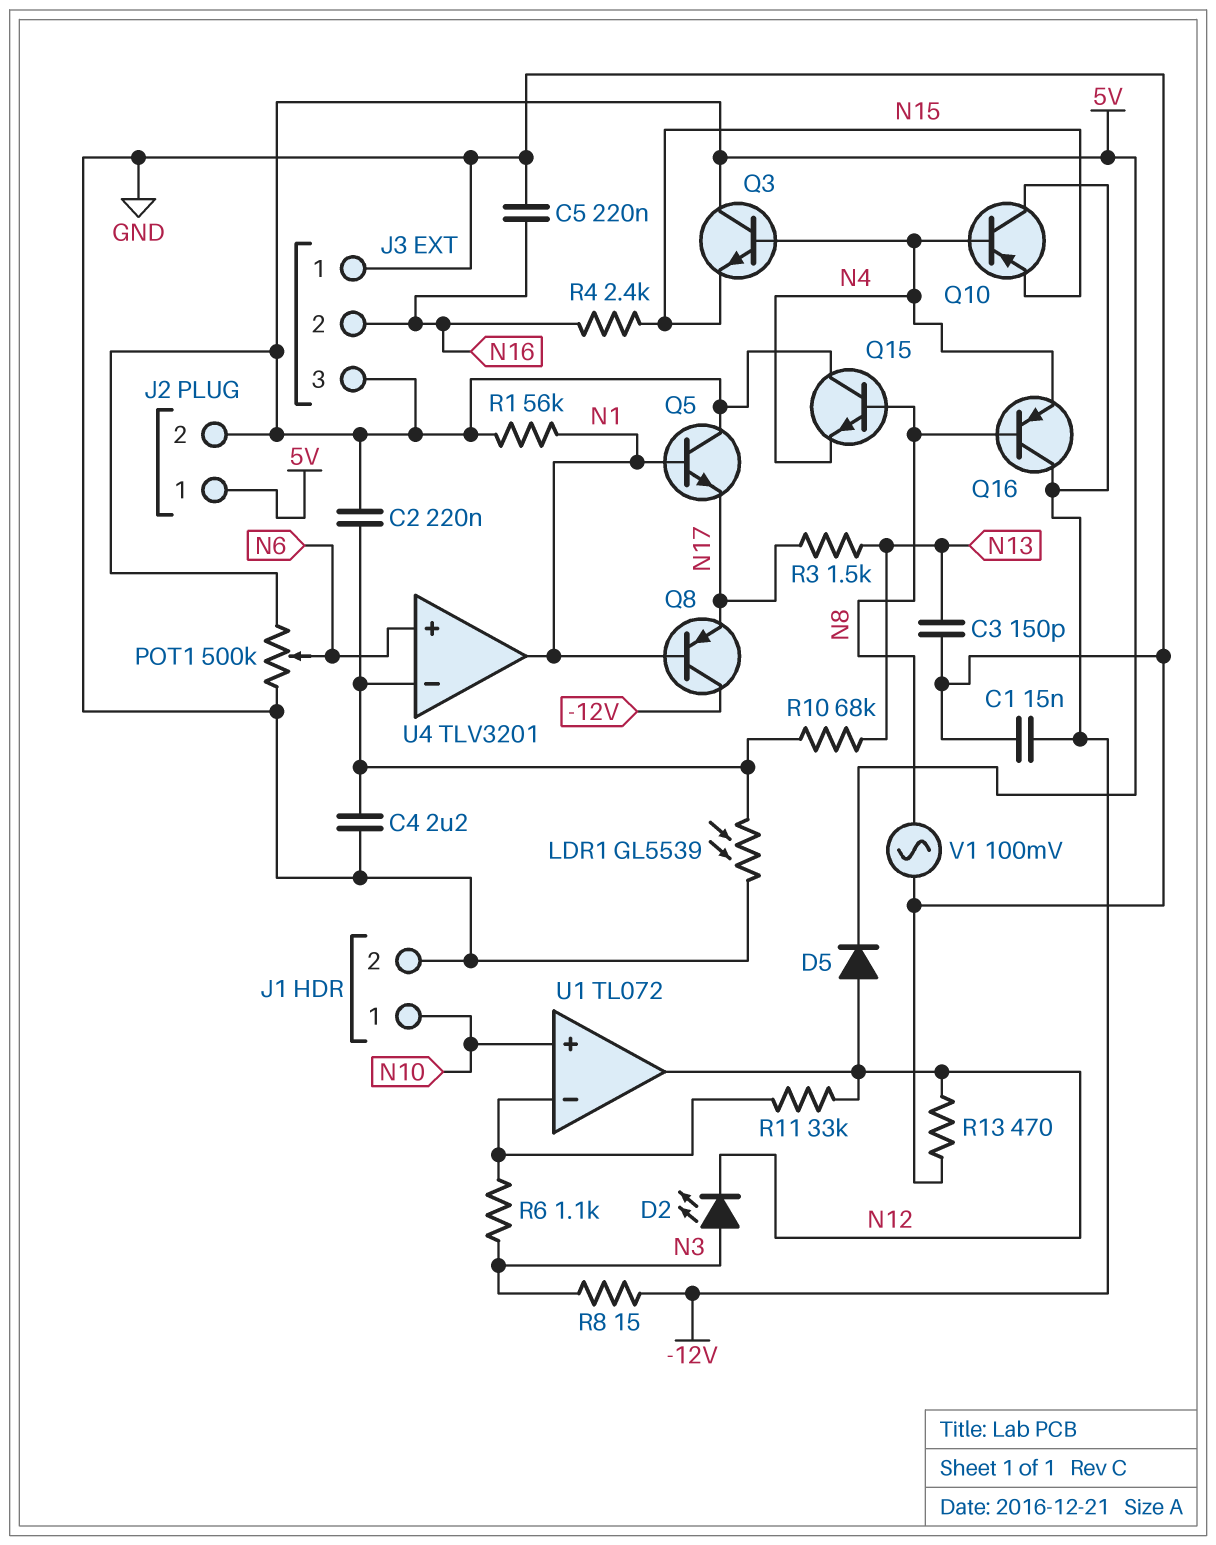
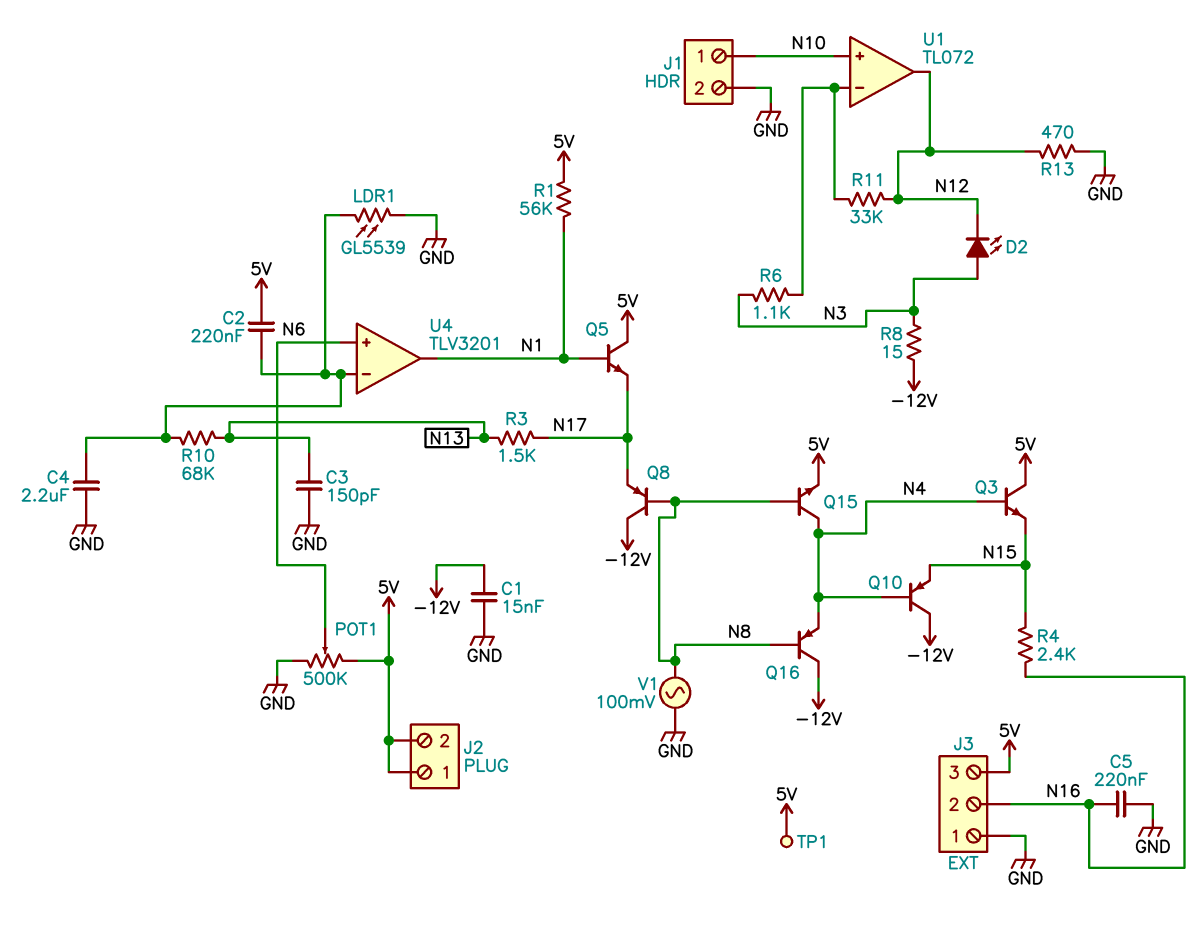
D5: diode (A N12, K 5V) -> none
Q8: PNP (B N1, C -12V, E N17) -> PNP (B N8, C -12V, E N17)
Q15: NPN (B N8, C 5V, E N4) -> NPN (B N8, C N4, E 5V)
TP1: none -> test point (5V)

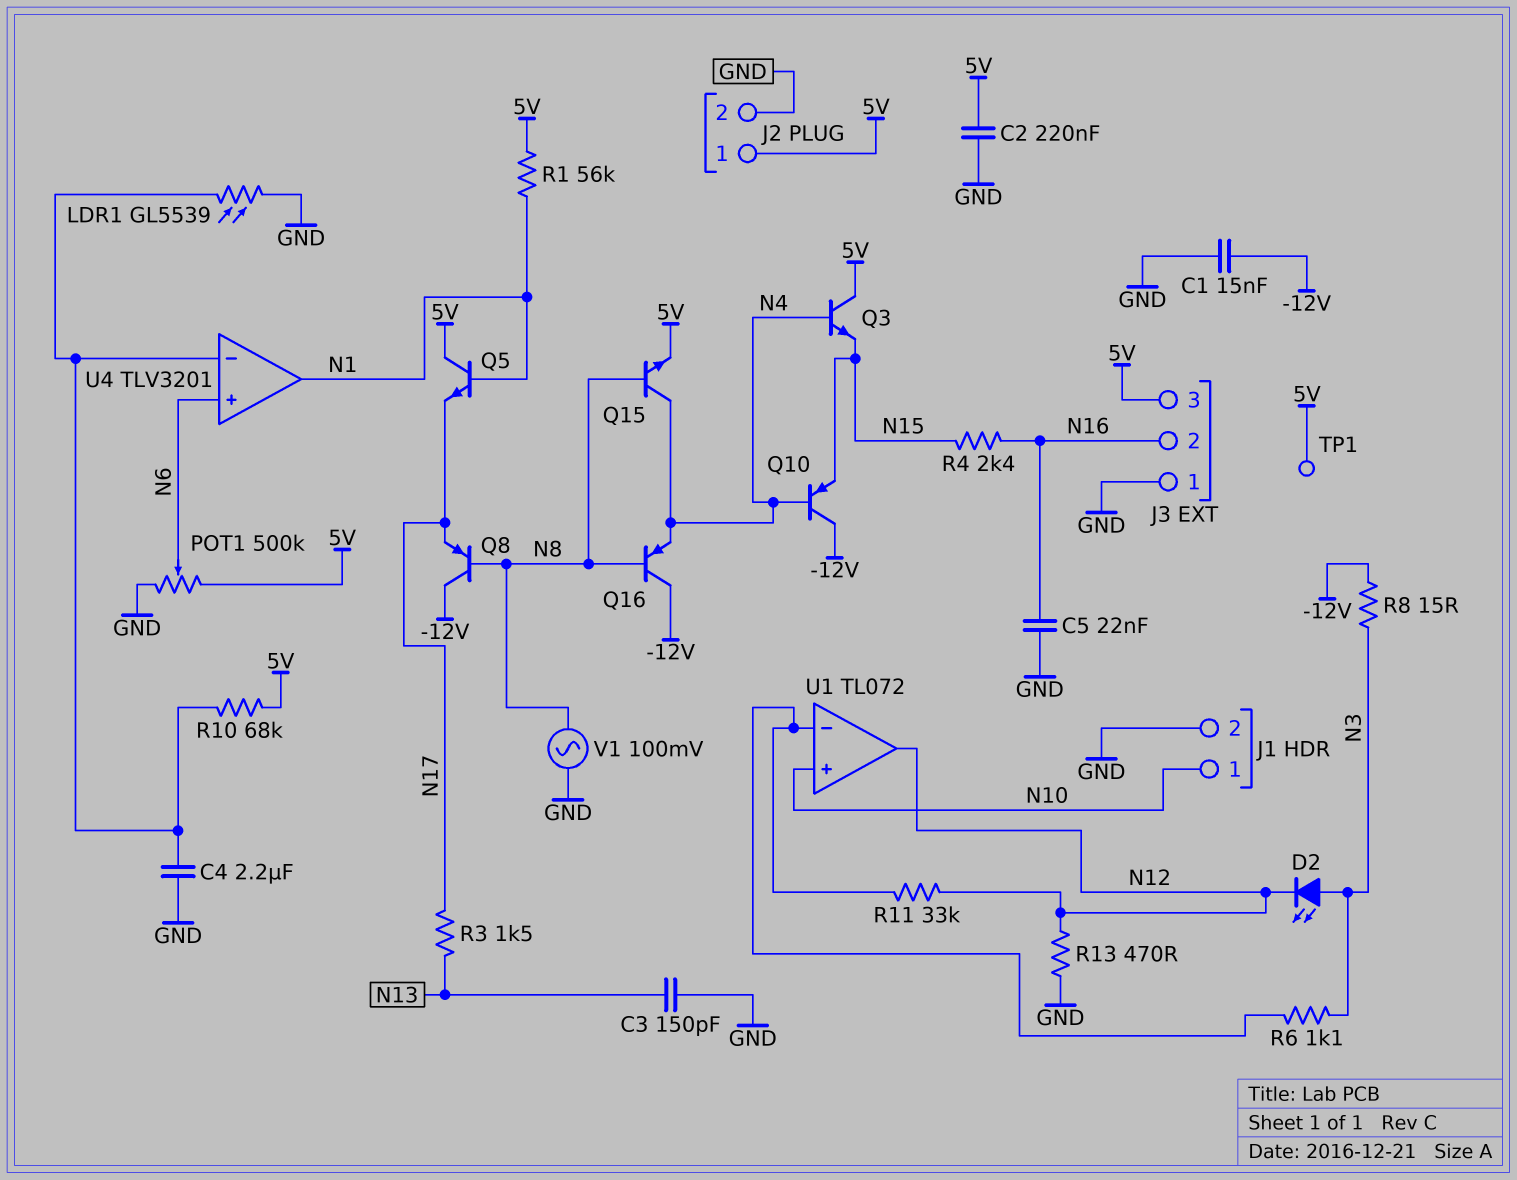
C2: 220nF (5V, U4/in-) -> 220nF (5V, GND)
C5: 220nF (GND, N16) -> 22nF (GND, N16)
J2 pin 2: 5V -> GND
R10: 68k (N13, U4/in-) -> 68k (5V, U4/in-)

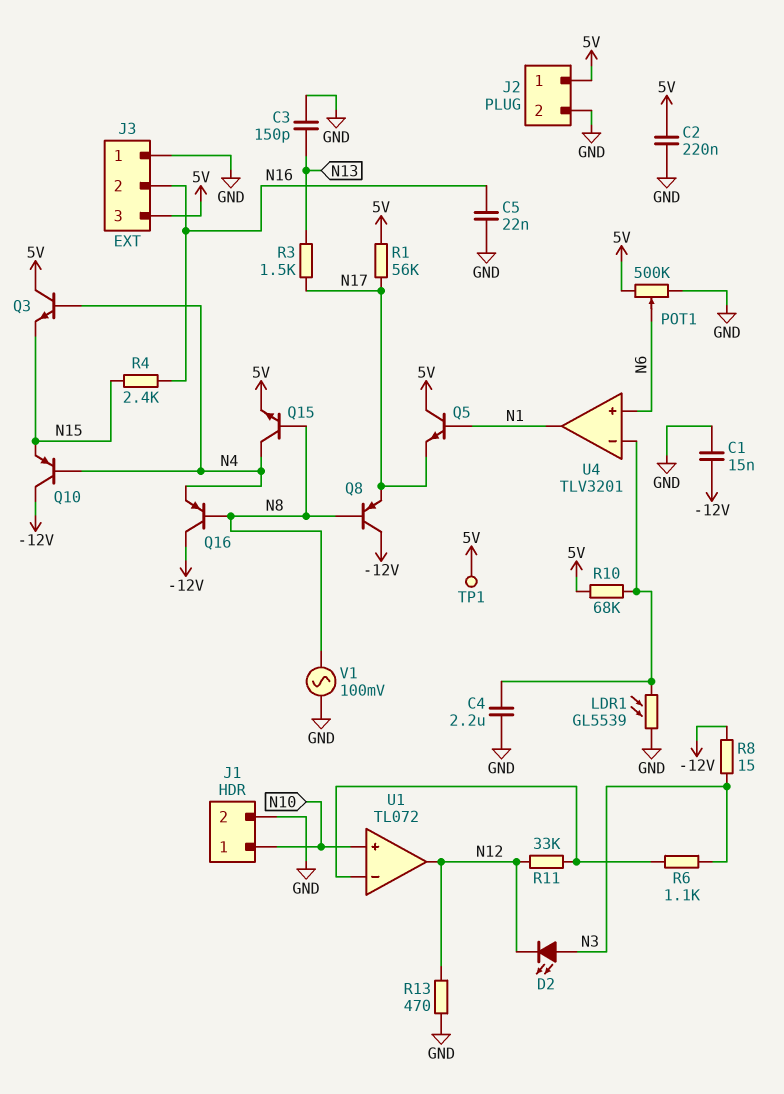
R1: 56k (5V, N1) -> 56k (5V, N17)

